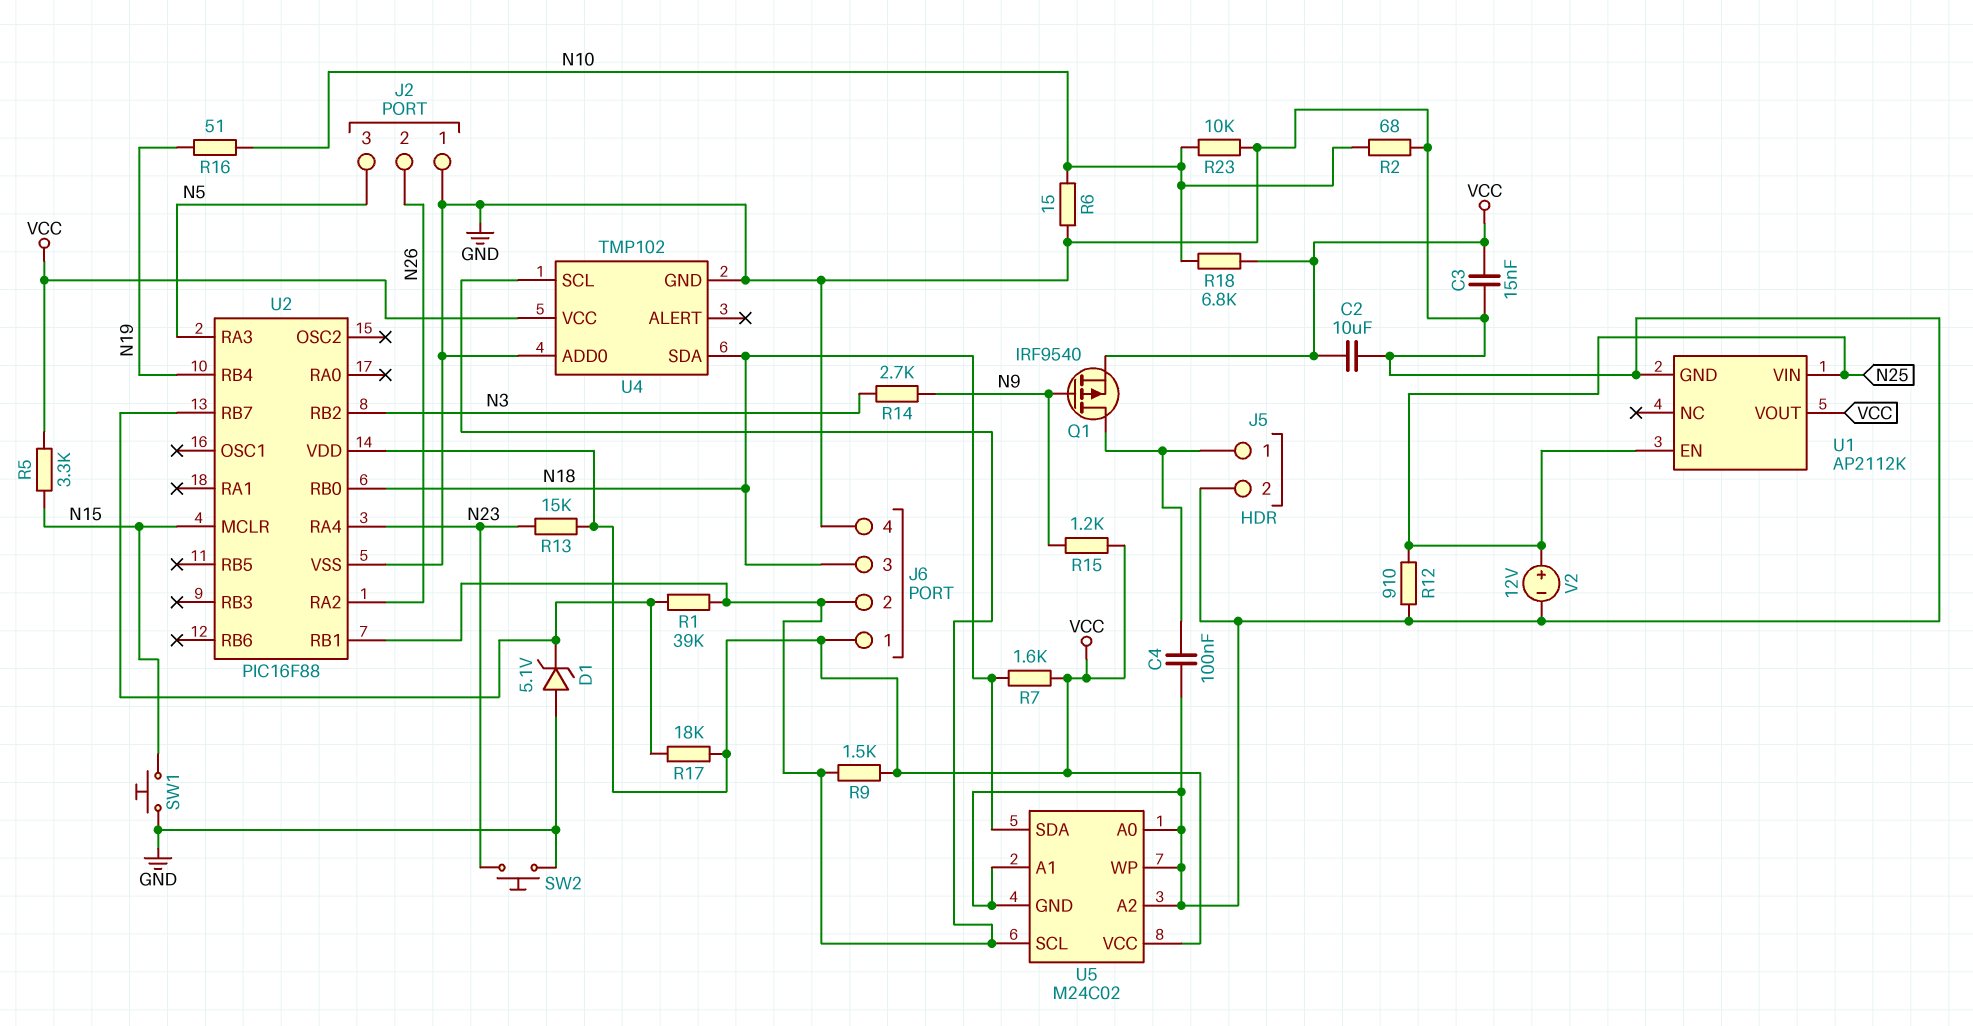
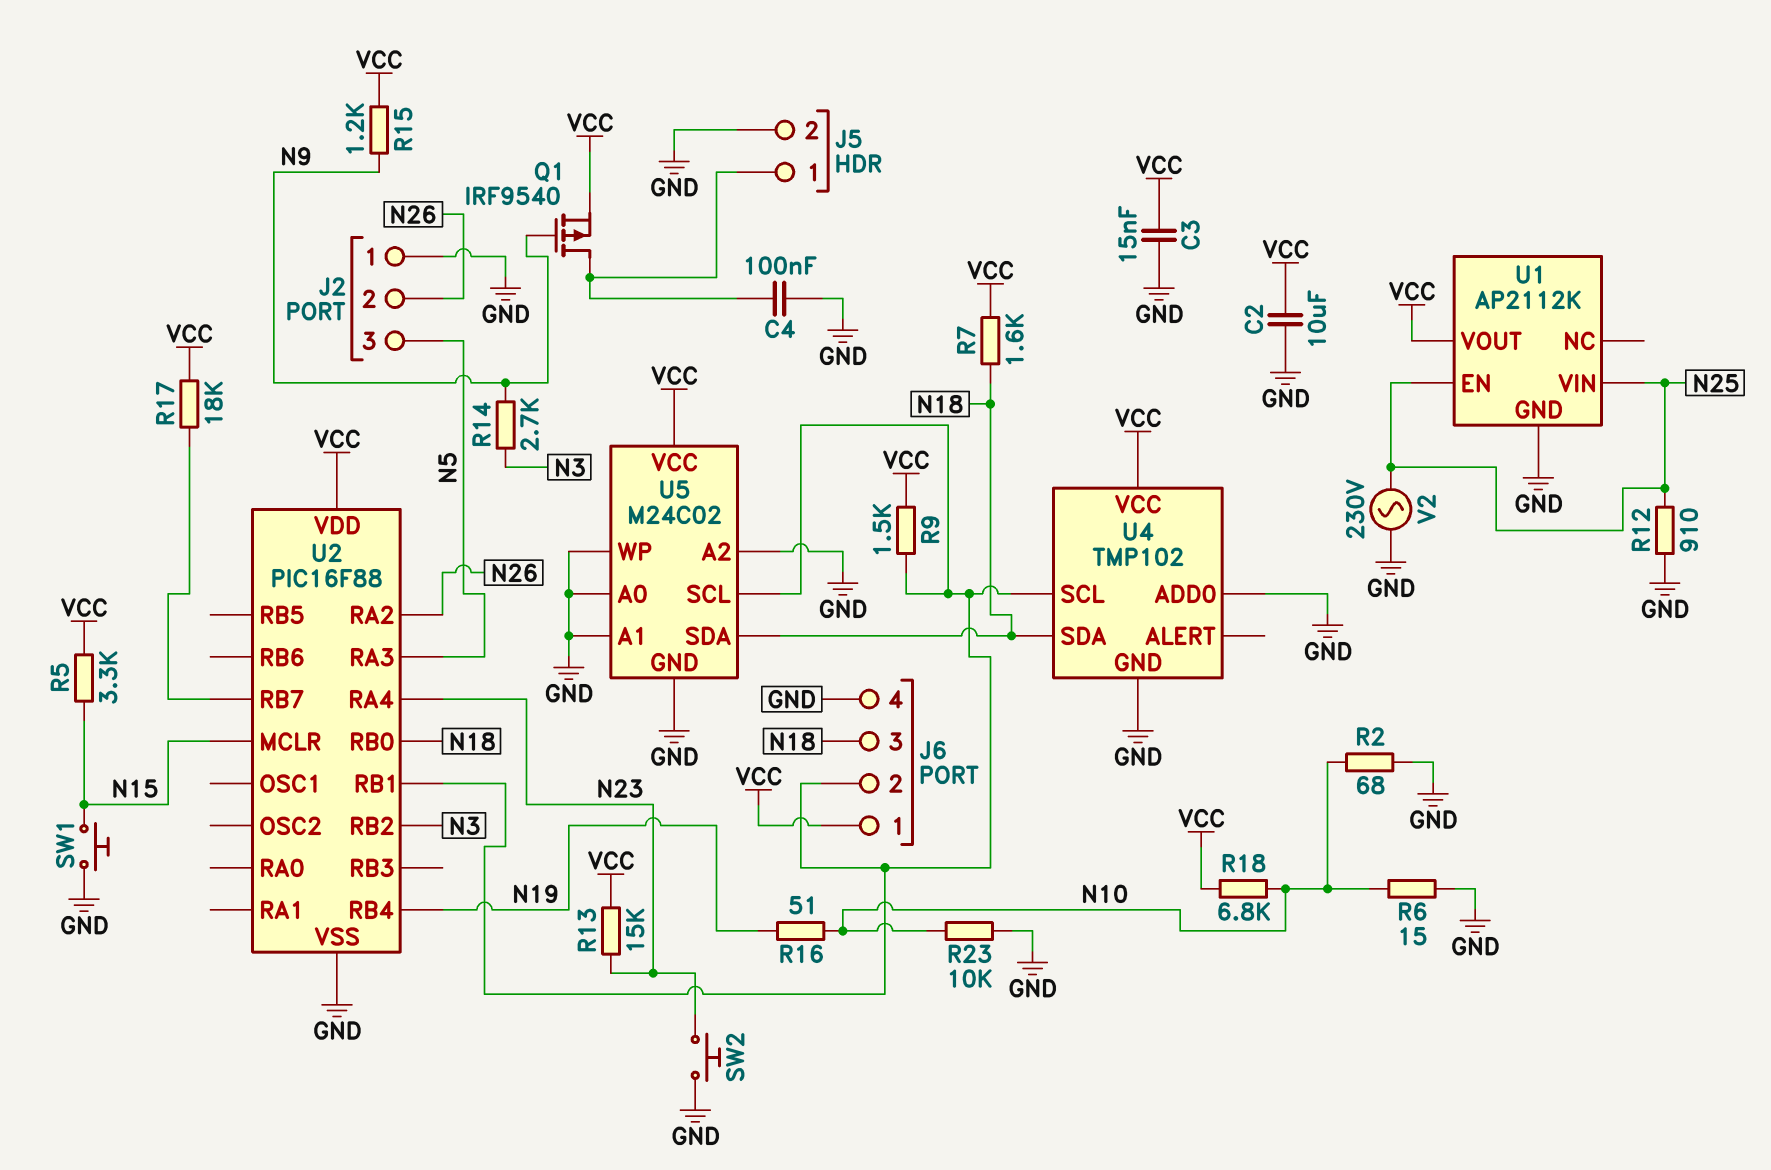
D1: zener 5.1V (A GND, K U2/RB7) -> none
R1: 39k (J6/2, U2/RB7) -> none
V2: 12V (plus N25, minus GND) -> AC 230V (GND, N25)

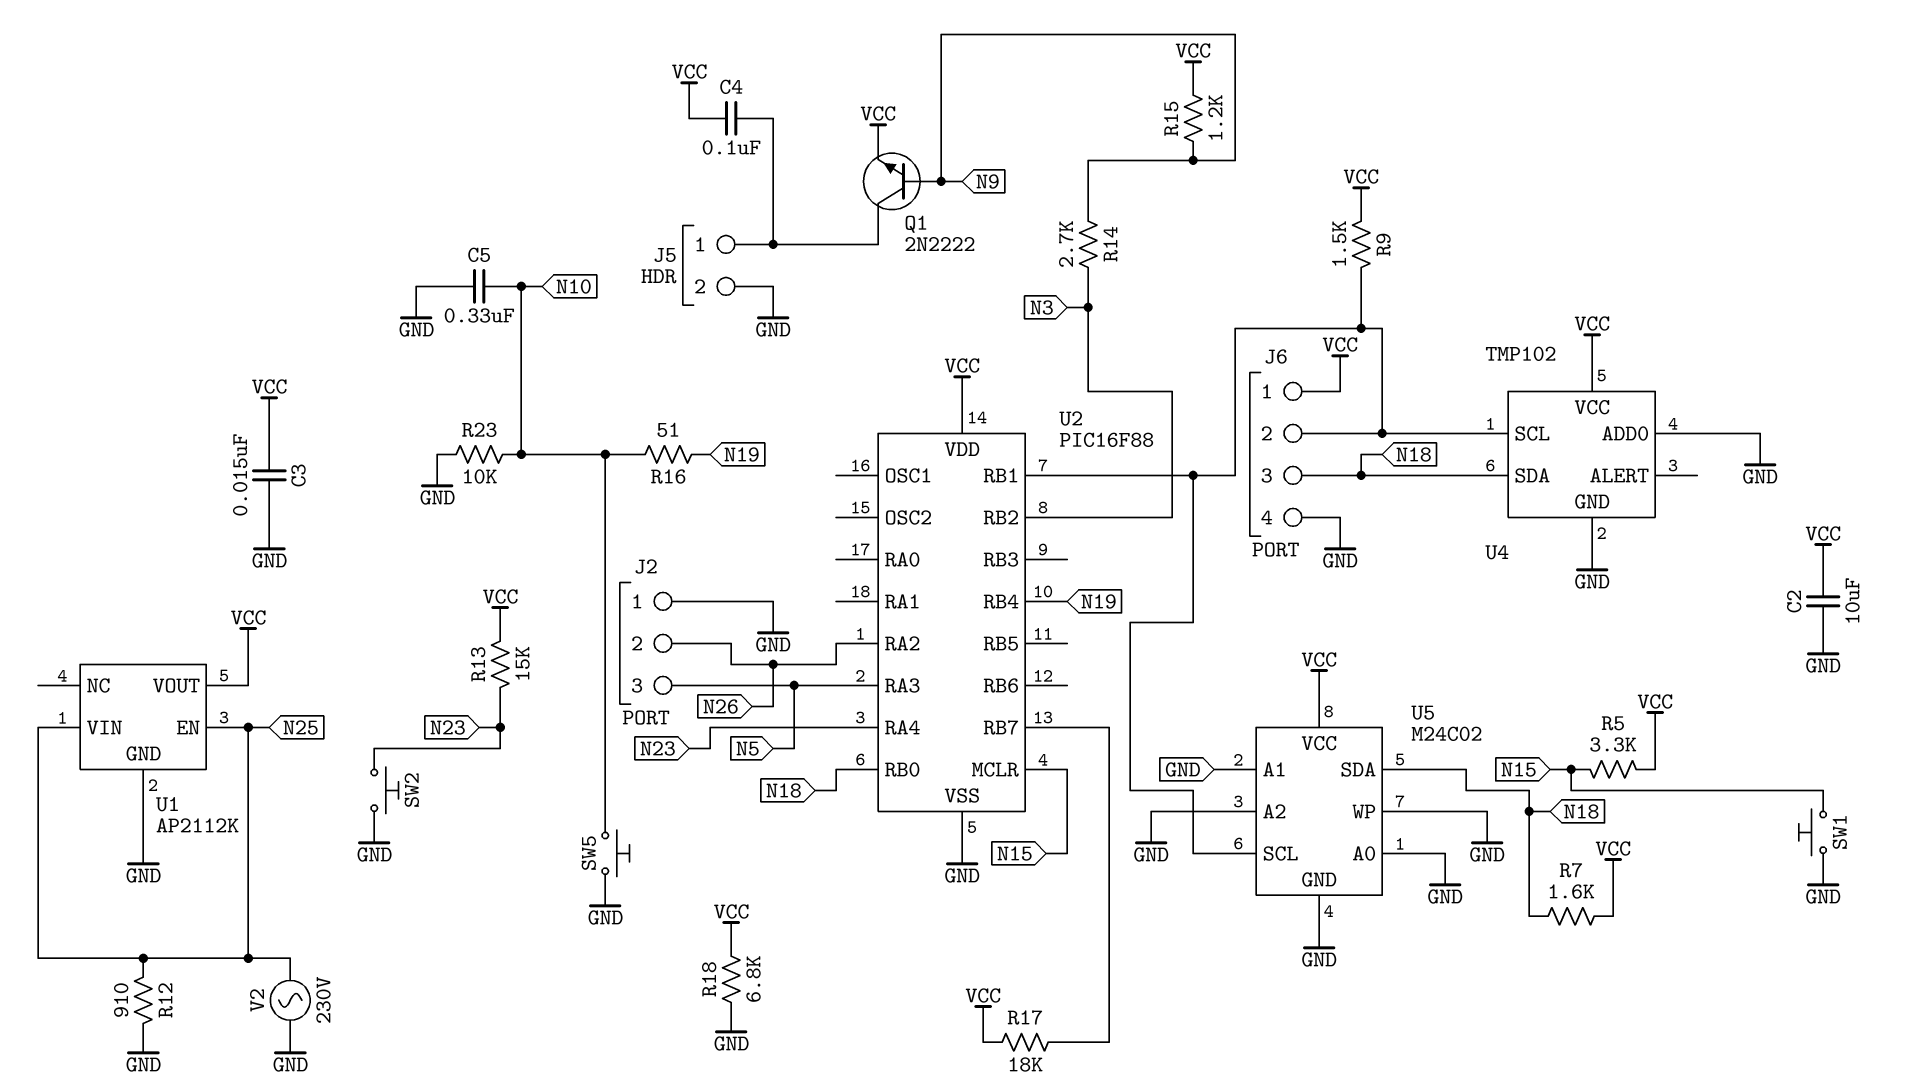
C4: 100nF (GND, J5/1) -> 100nF (J5/1, VCC)
C5: none -> 330nF (GND, N10)
Q1: PMOS IRF9540 (G N9, D J5/1, S VCC) -> NPN 2N2222 (B N9, C J5/1, E VCC)
R2: 68 (GND, N10) -> none
R6: 15 (GND, N10) -> none
R18: 6.8k (N10, VCC) -> 6.8k (GND, VCC)
SW5: none -> button (GND, N10)

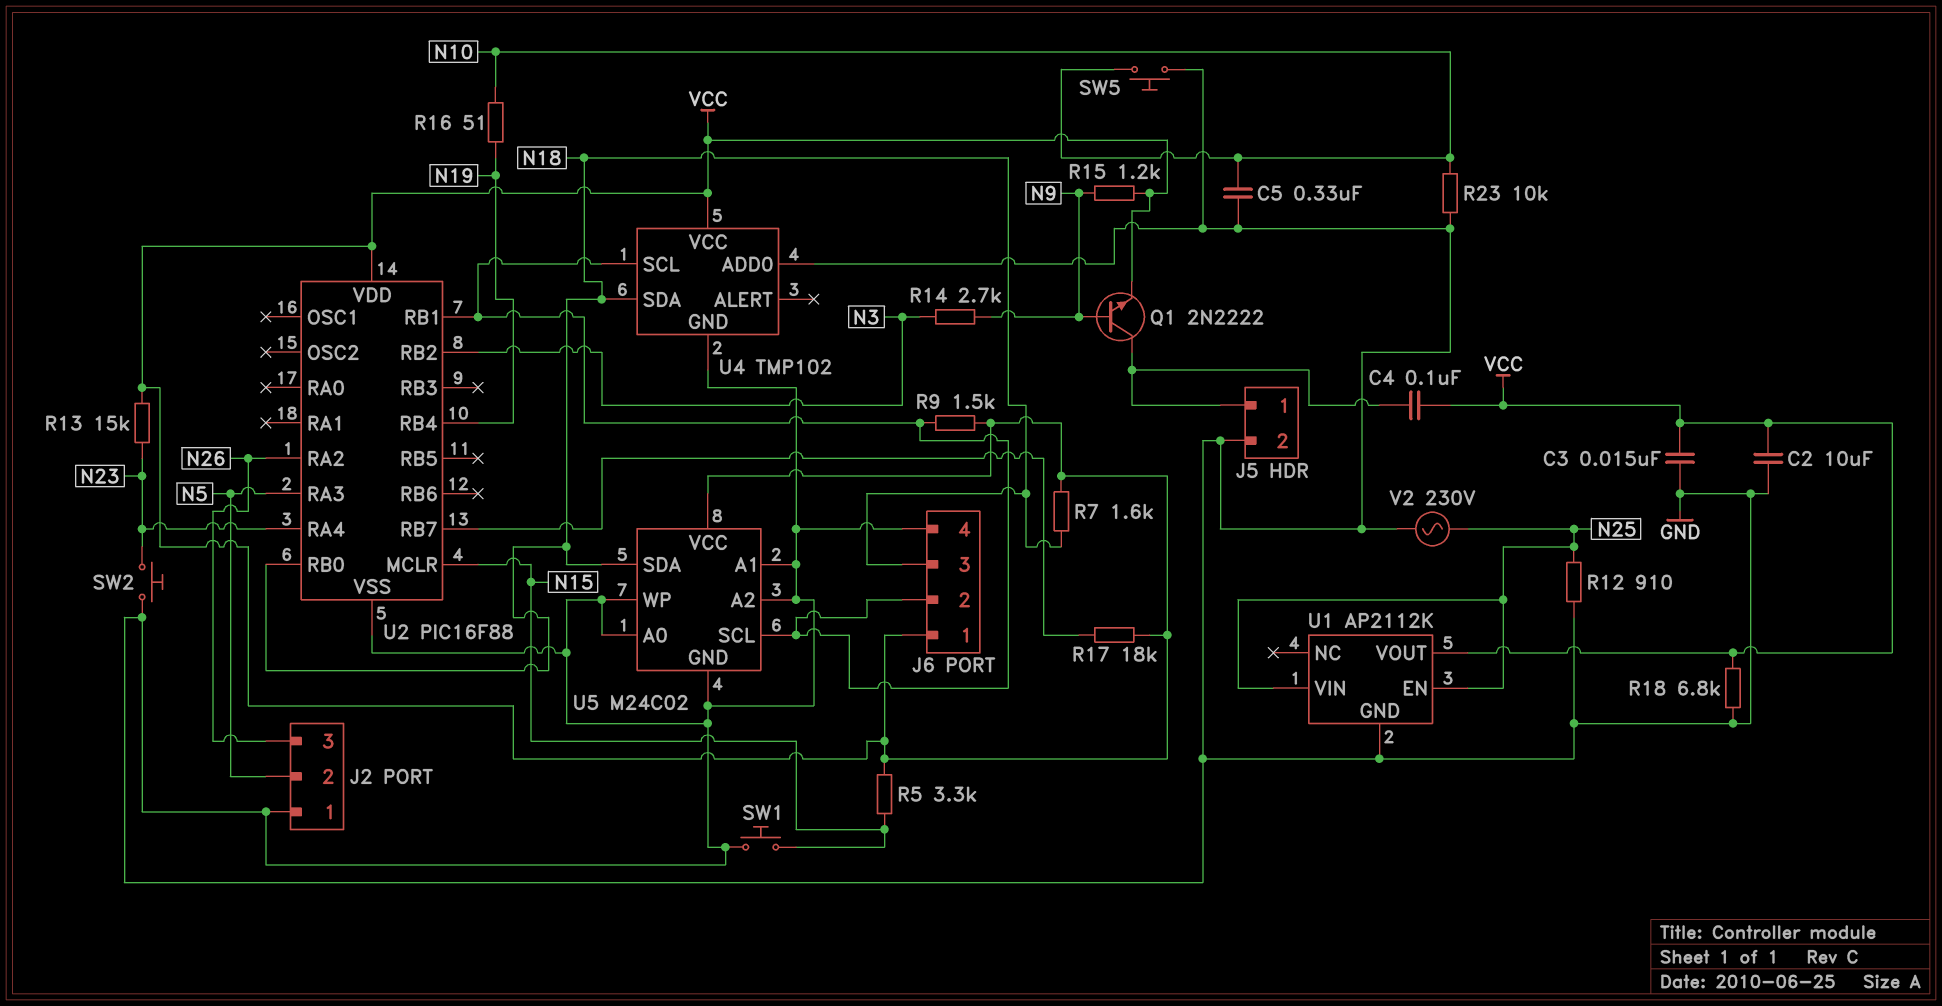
J2 pin 2: N26 -> N5
J2 pin 3: N5 -> N26

